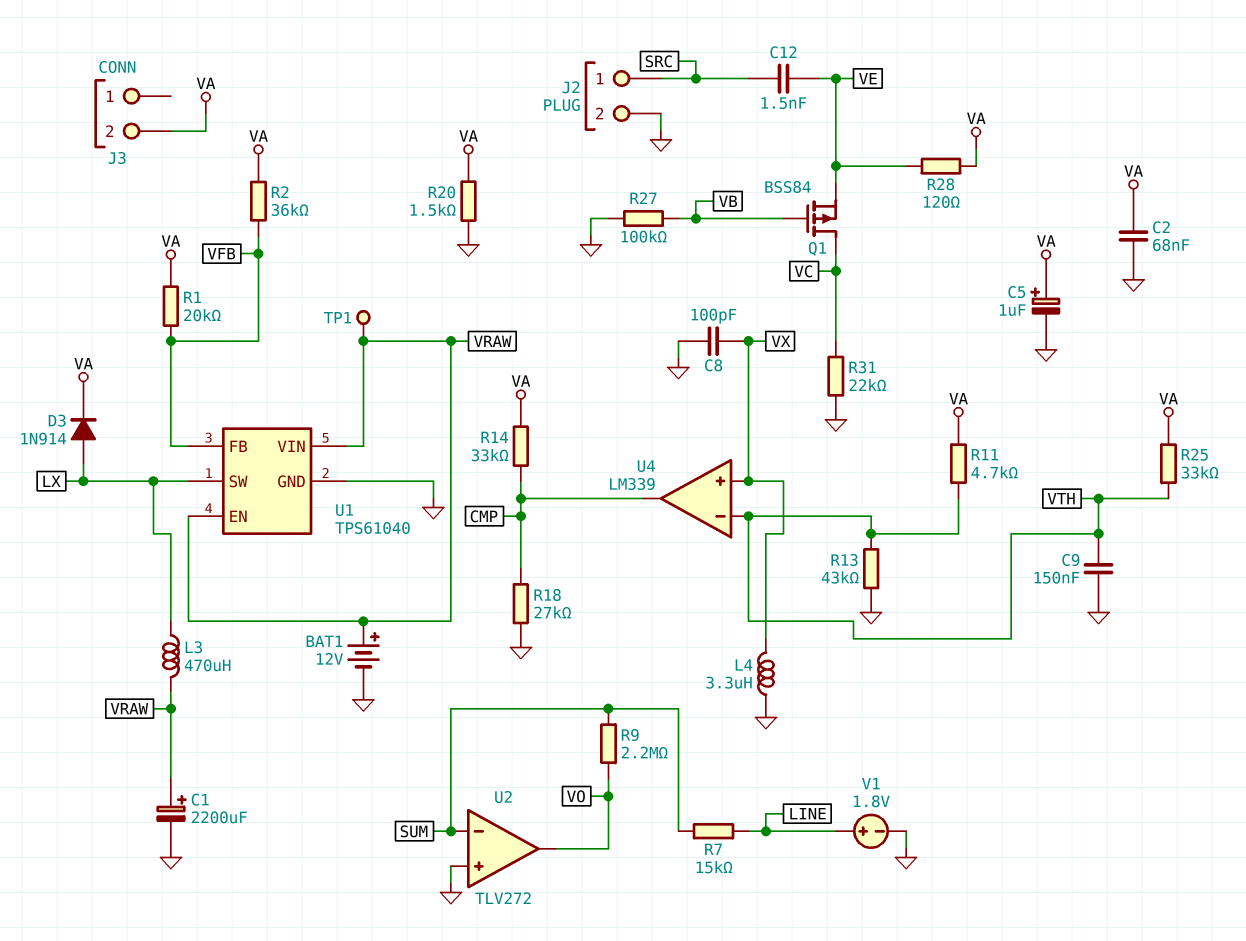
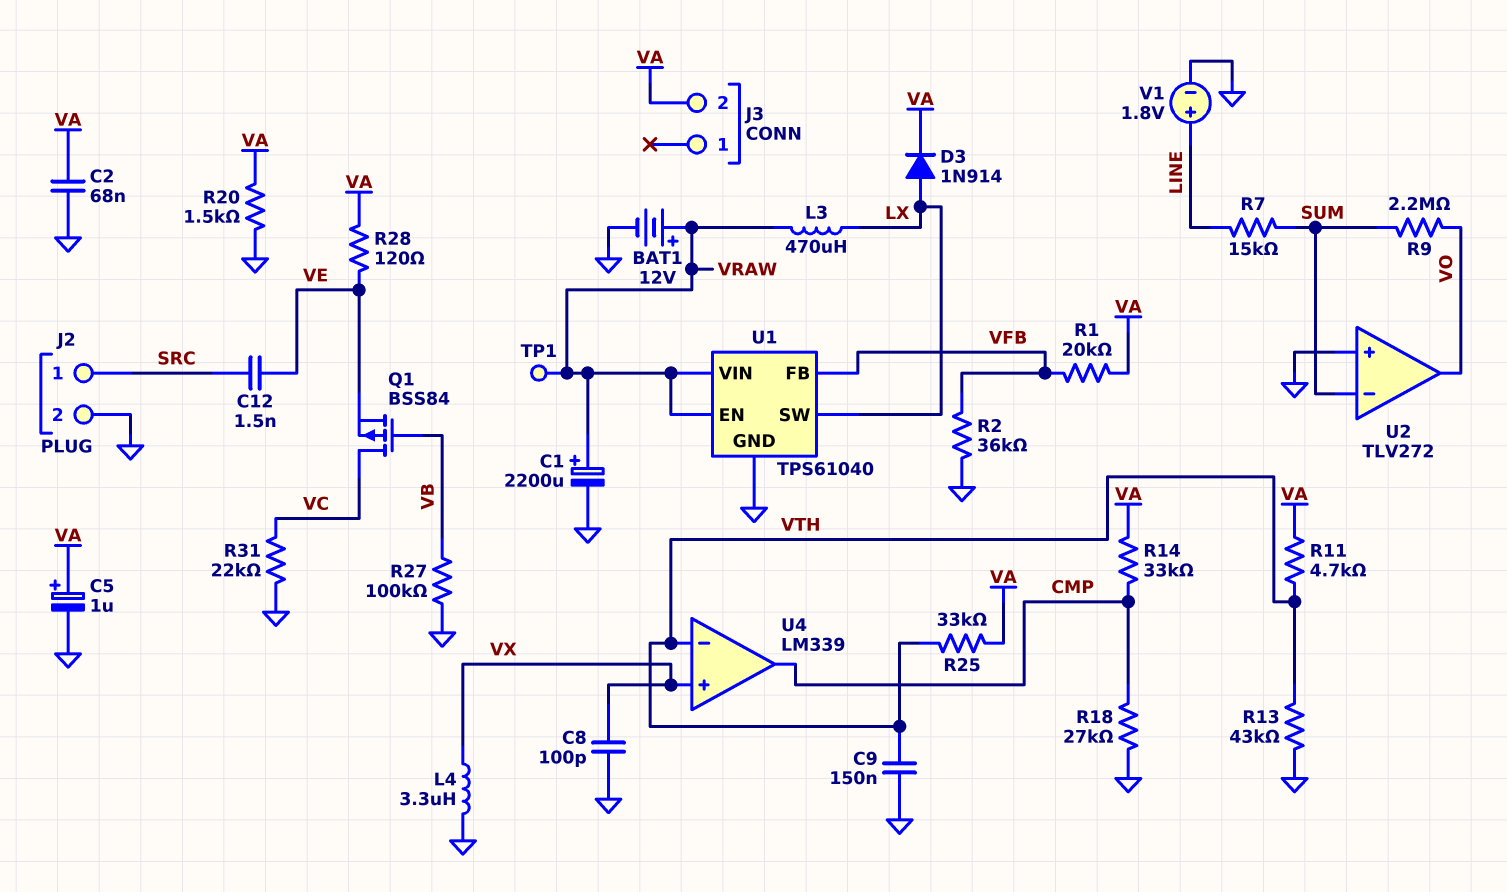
R2: 36k (VA, VFB) -> 36k (GND, VFB)

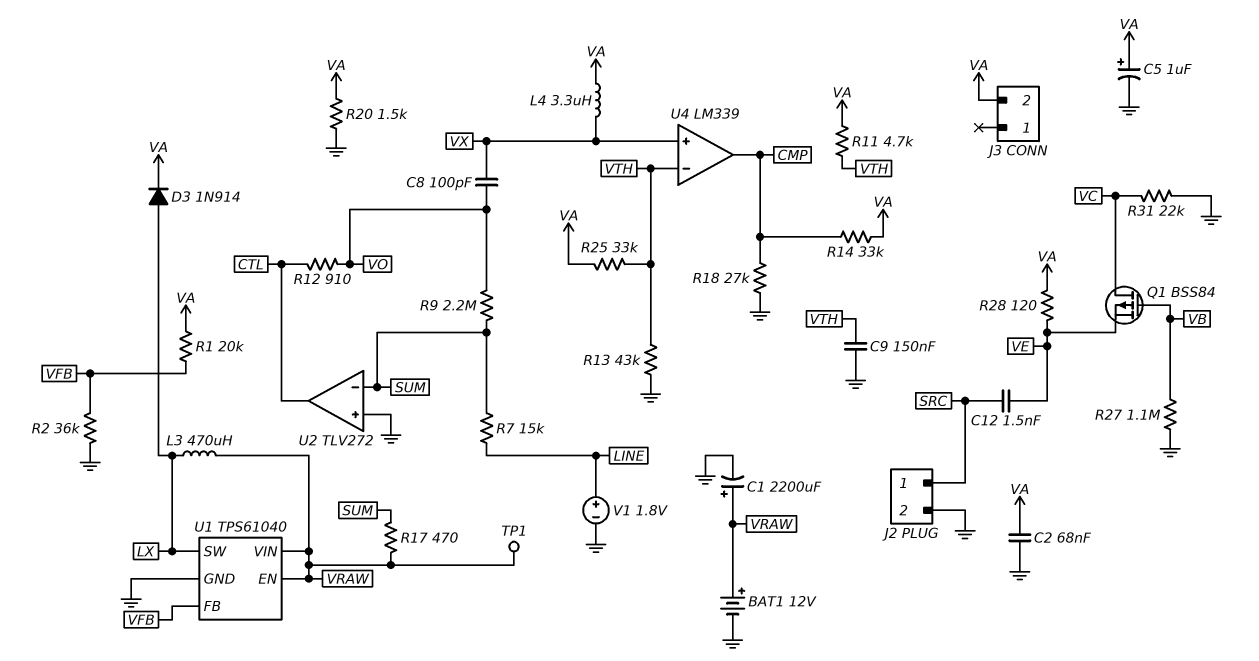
C8: 100pF (GND, VX) -> 100pF (VO, VX)
L4: 3.3uH (GND, VX) -> 3.3uH (VA, VX)
R12: none -> 910 (CTL, VO)
R17: none -> 470 (SUM, VRAW)
R27: 100k (GND, VB) -> 1.1M (GND, VB)
U2 pin out: VO -> CTL

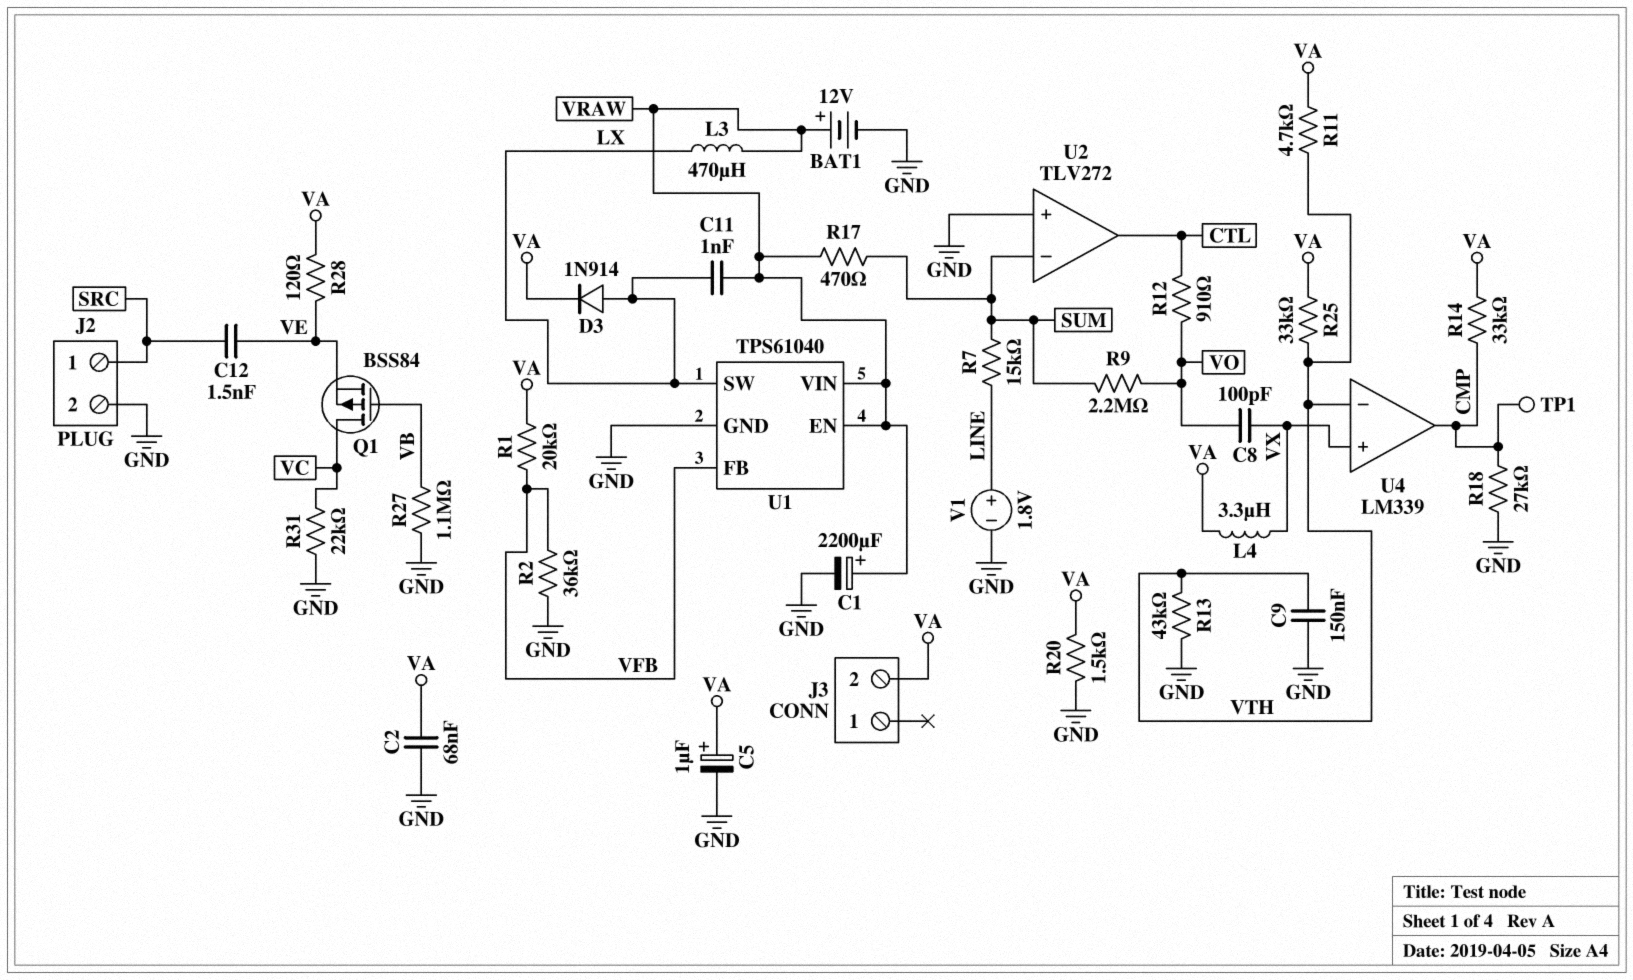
C11: none -> 1nF (LX, VRAW)
TP1: test point (VRAW) -> test point (CMP)

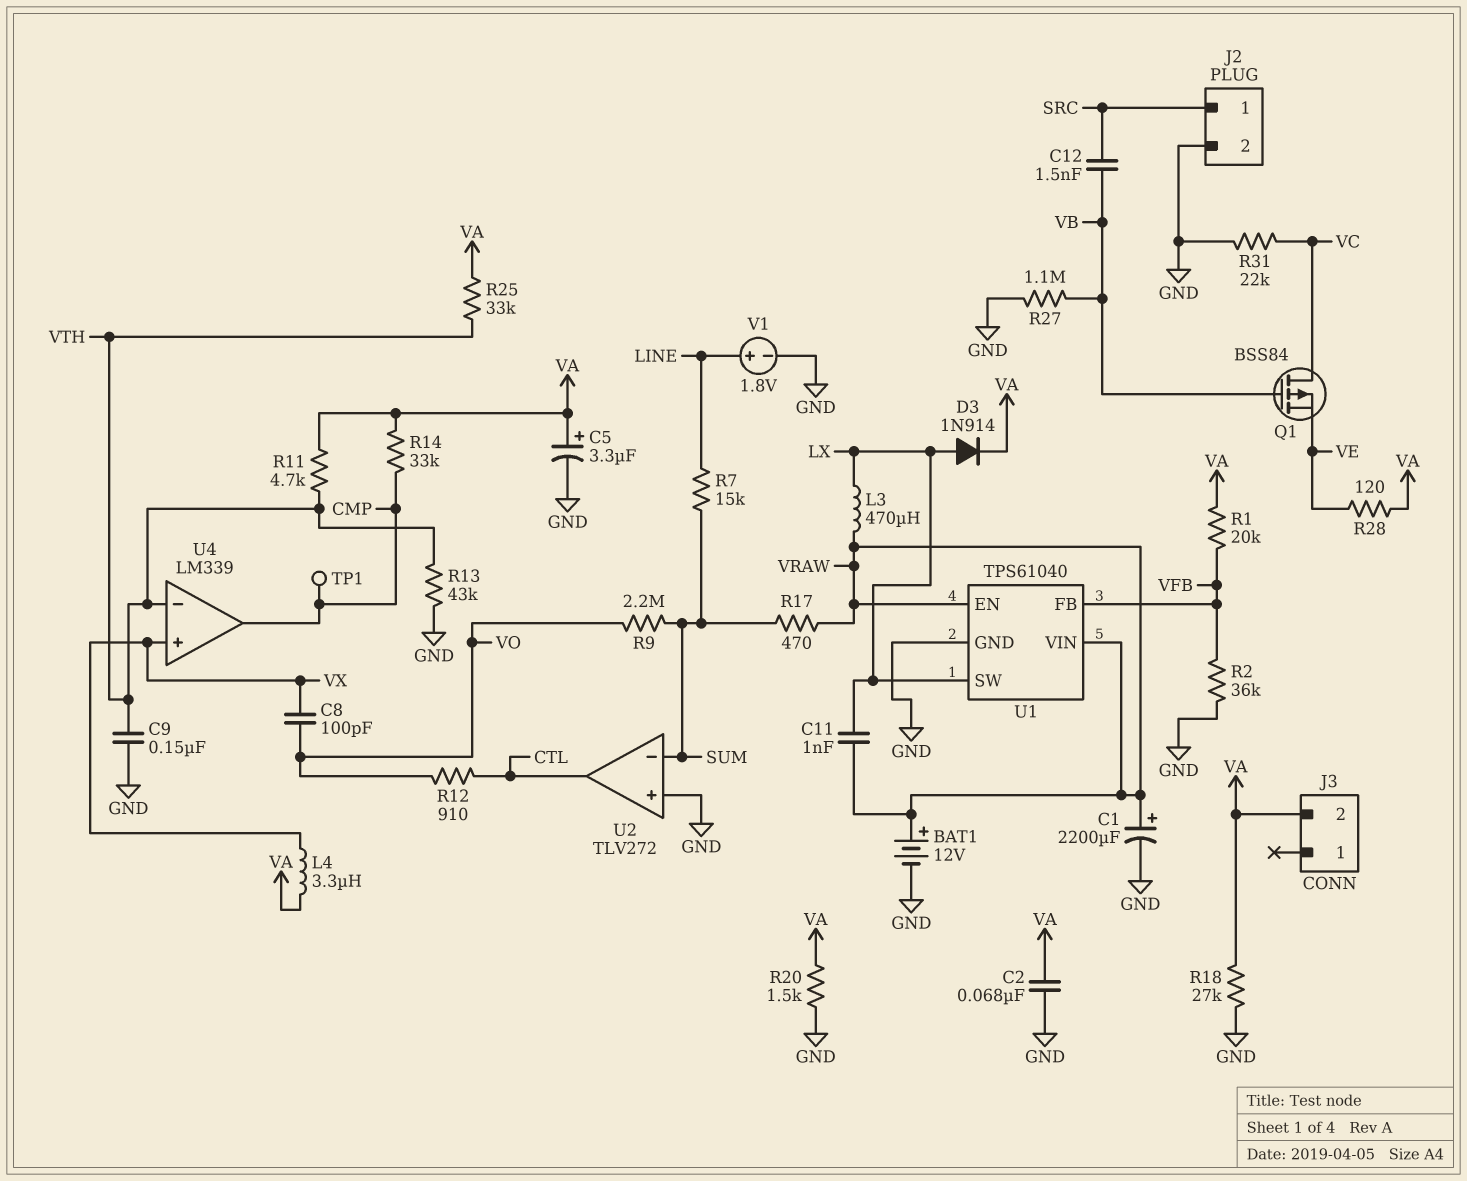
C5: 1uF (plus VA, minus GND) -> 3.3uF (plus VA, minus GND)
C12: 1.5nF (SRC, VE) -> 1.5nF (SRC, VB)
R18: 27k (CMP, GND) -> 27k (GND, VA)

